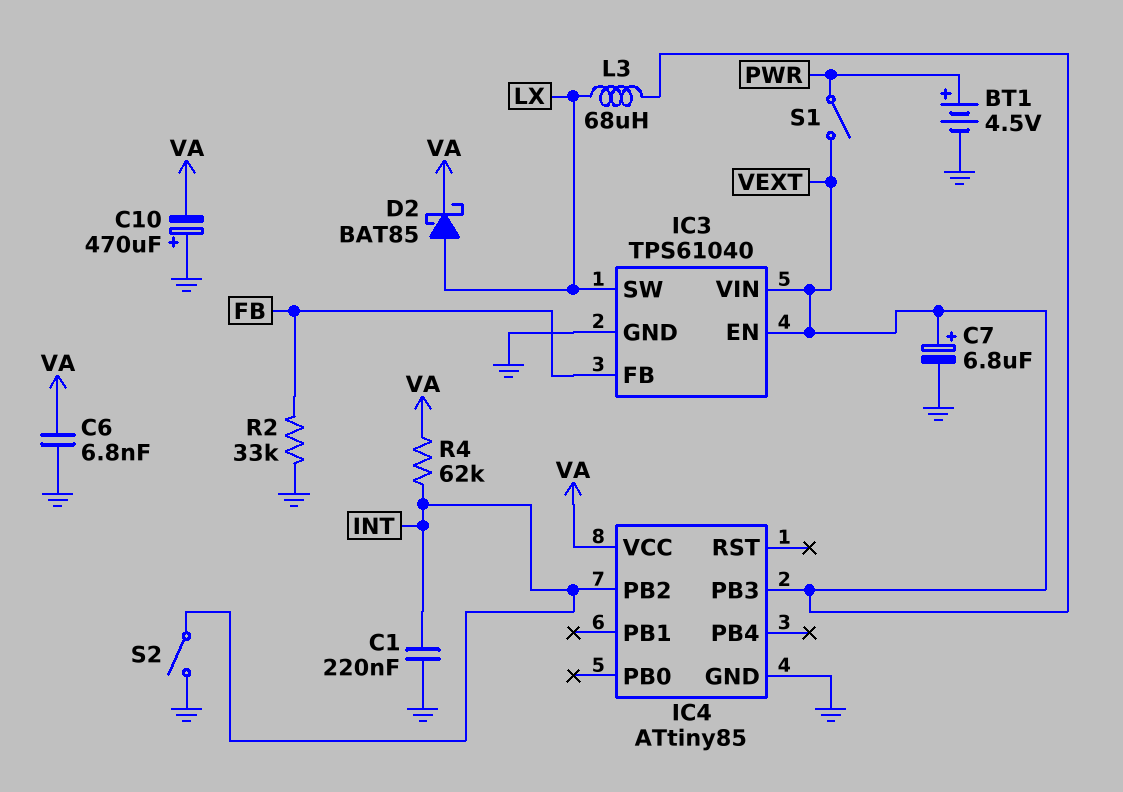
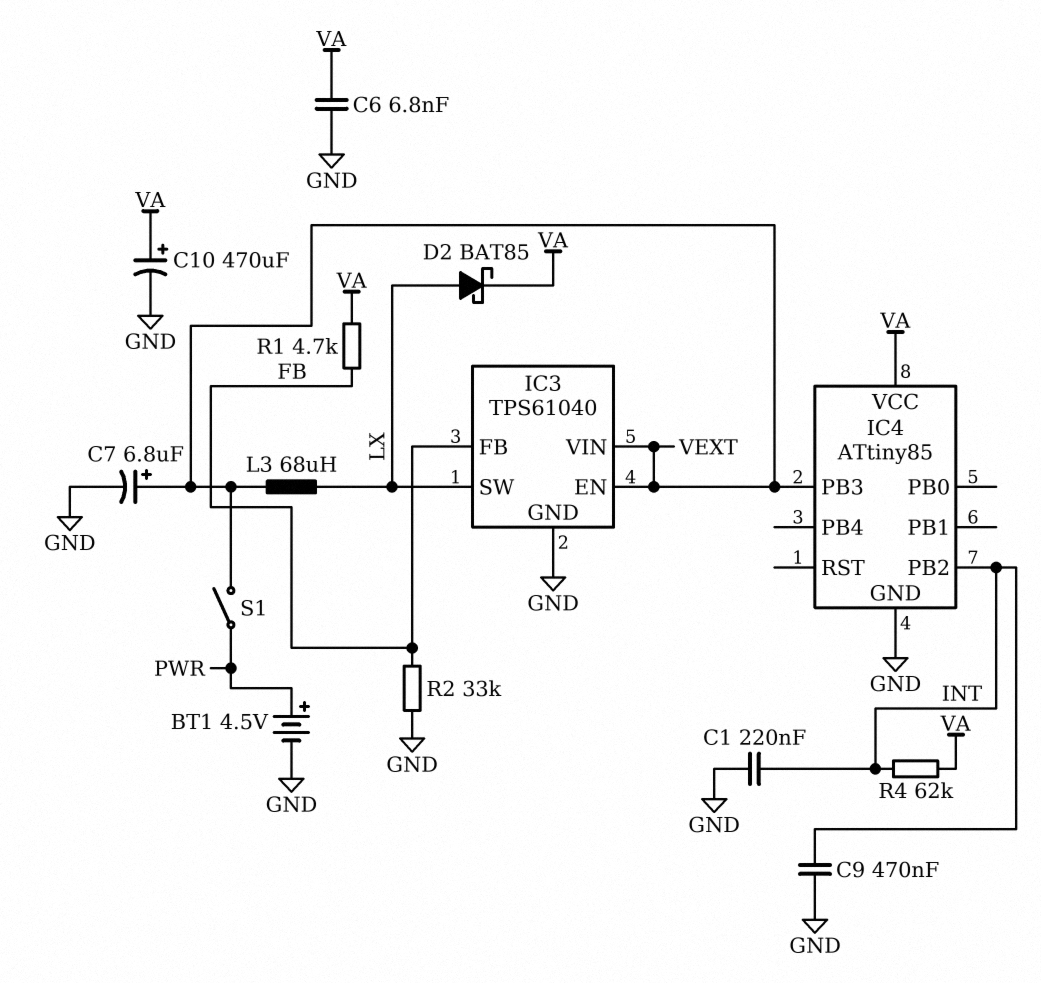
C9: none -> 470nF (GND, INT)
C10: 470uF (plus GND, minus VA) -> 470uF (plus VA, minus GND)
R1: none -> 4.7k (FB, VA)
S2: switch (GND, INT) -> none

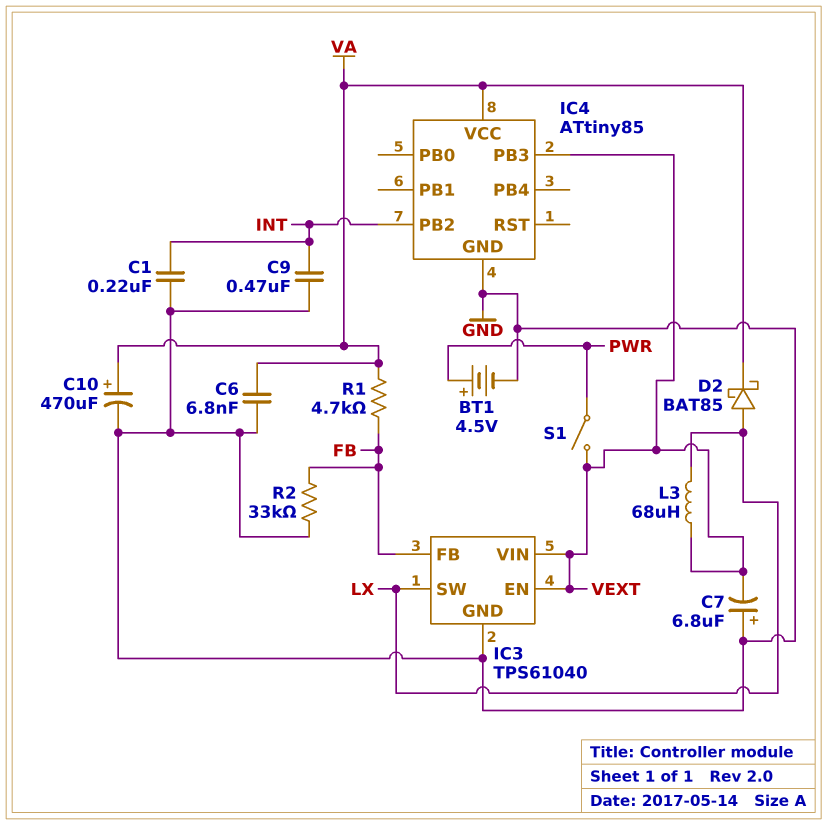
C7: 6.8uF (plus VEXT, minus GND) -> 6.8uF (plus GND, minus VEXT)
R4: 62k (INT, VA) -> none

